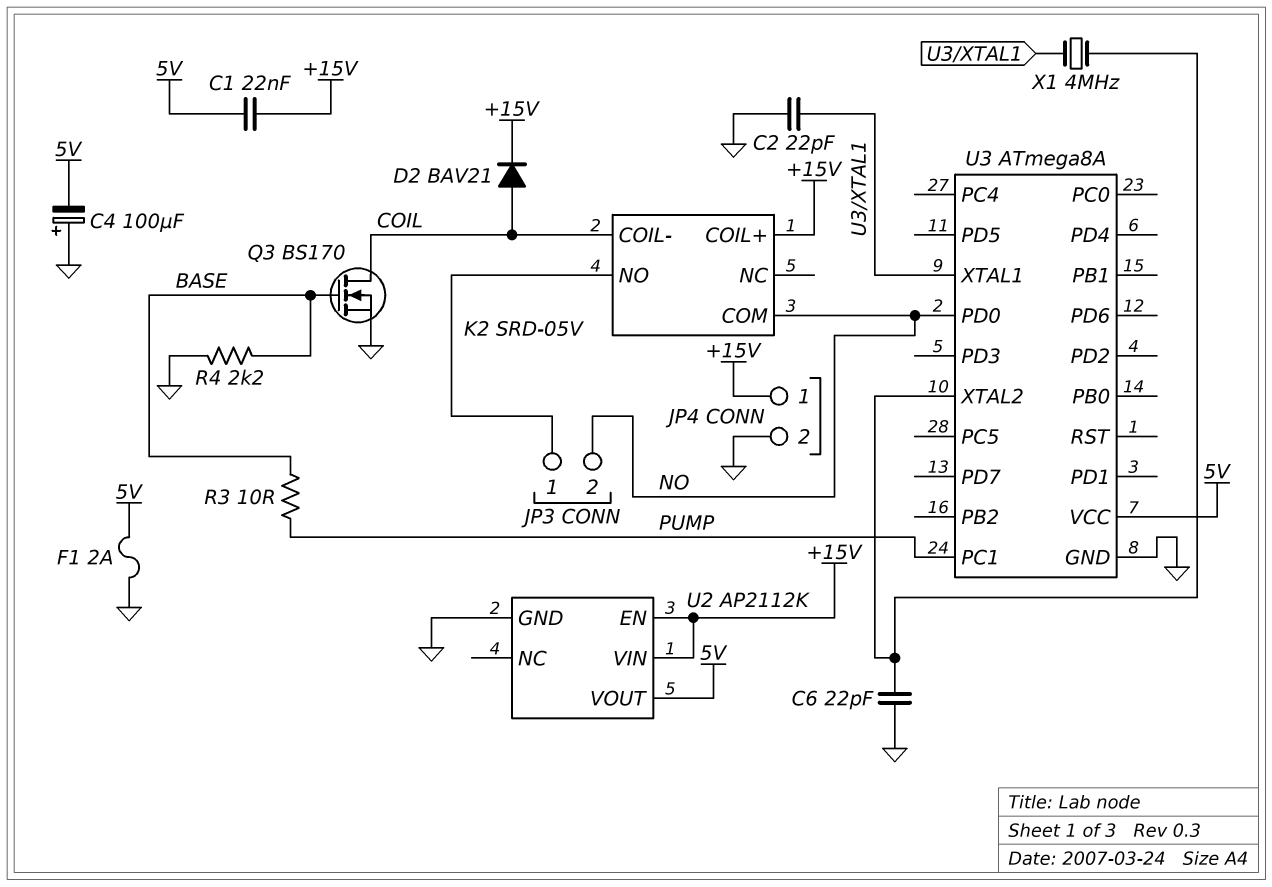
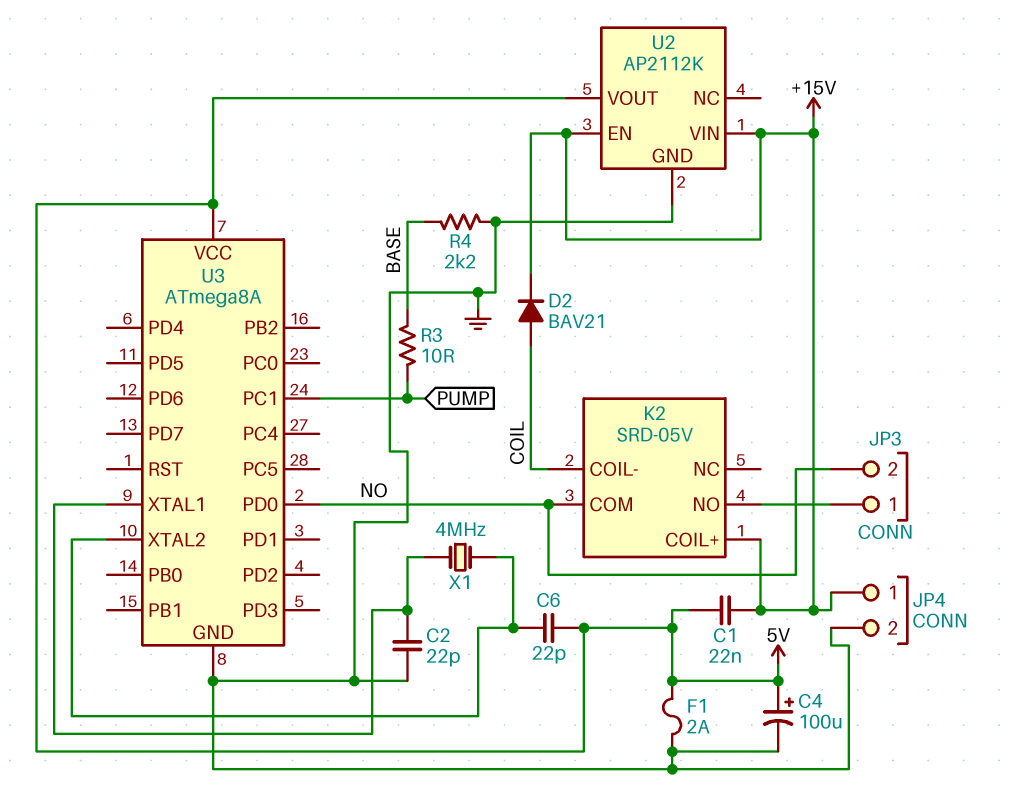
C4: 100uF (plus GND, minus 5V) -> 100uF (plus 5V, minus GND)
C6: 22pF (GND, U3/XTAL2) -> 22pF (5V, U3/XTAL2)
Q3: NMOS BS170 (G BASE, D COIL, S GND) -> none

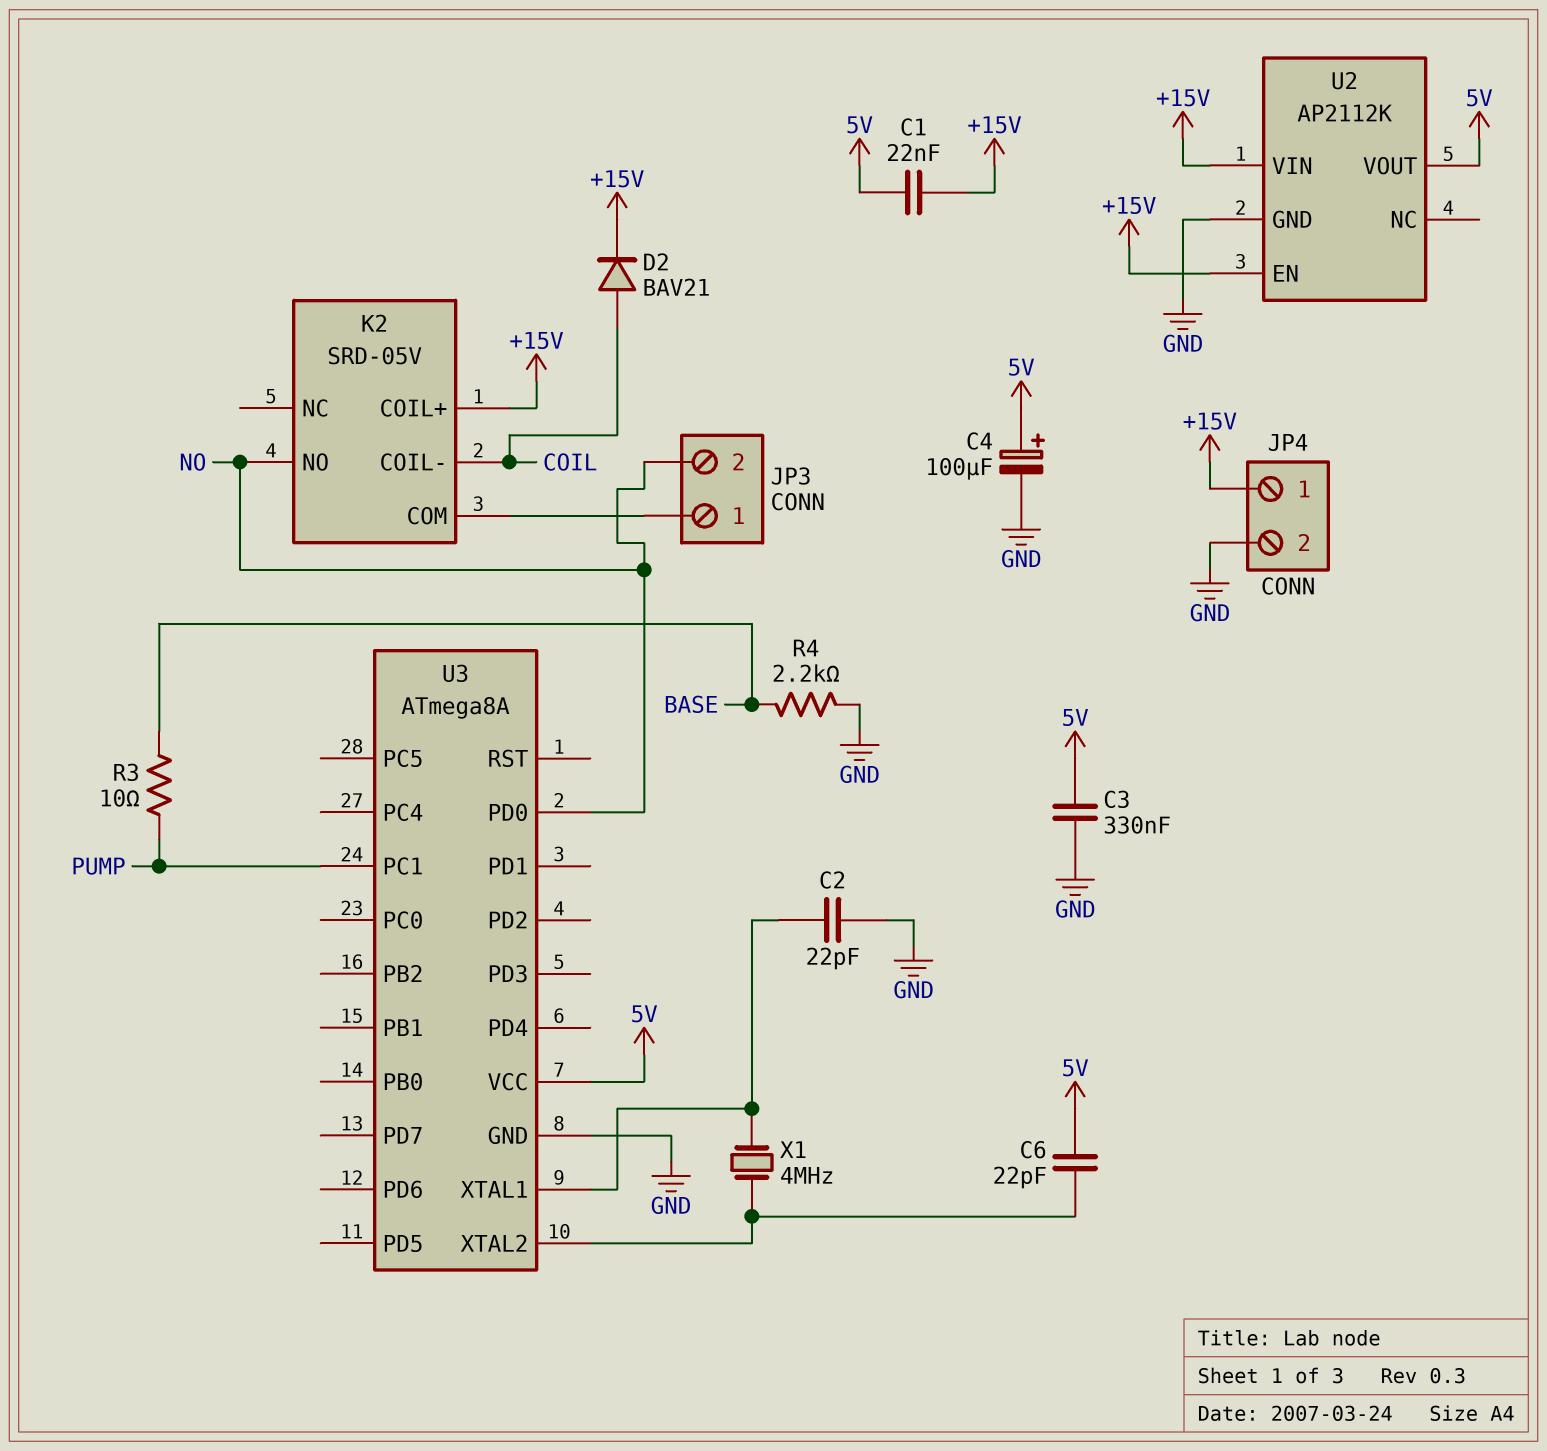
C3: none -> 330nF (5V, GND)
F1: 2A (5V, GND) -> none
K2 pin COM: NO -> JP3/1
K2 pin NO: JP3/1 -> NO

